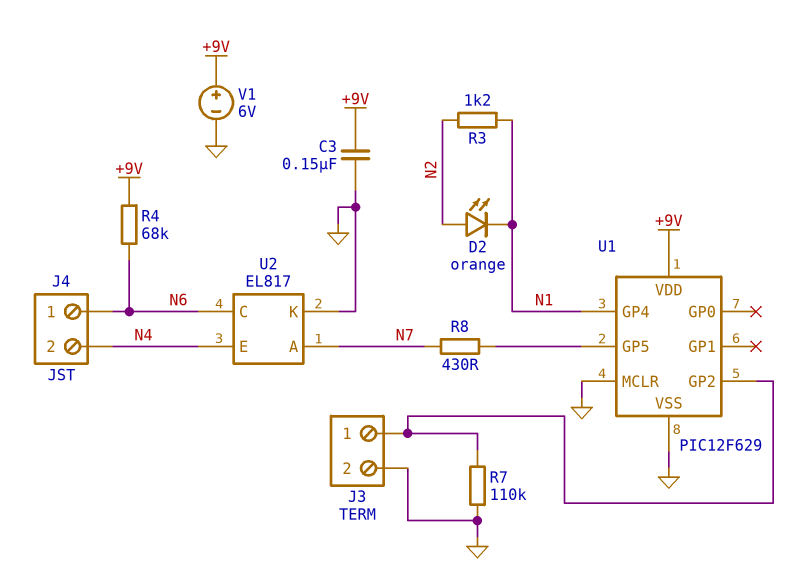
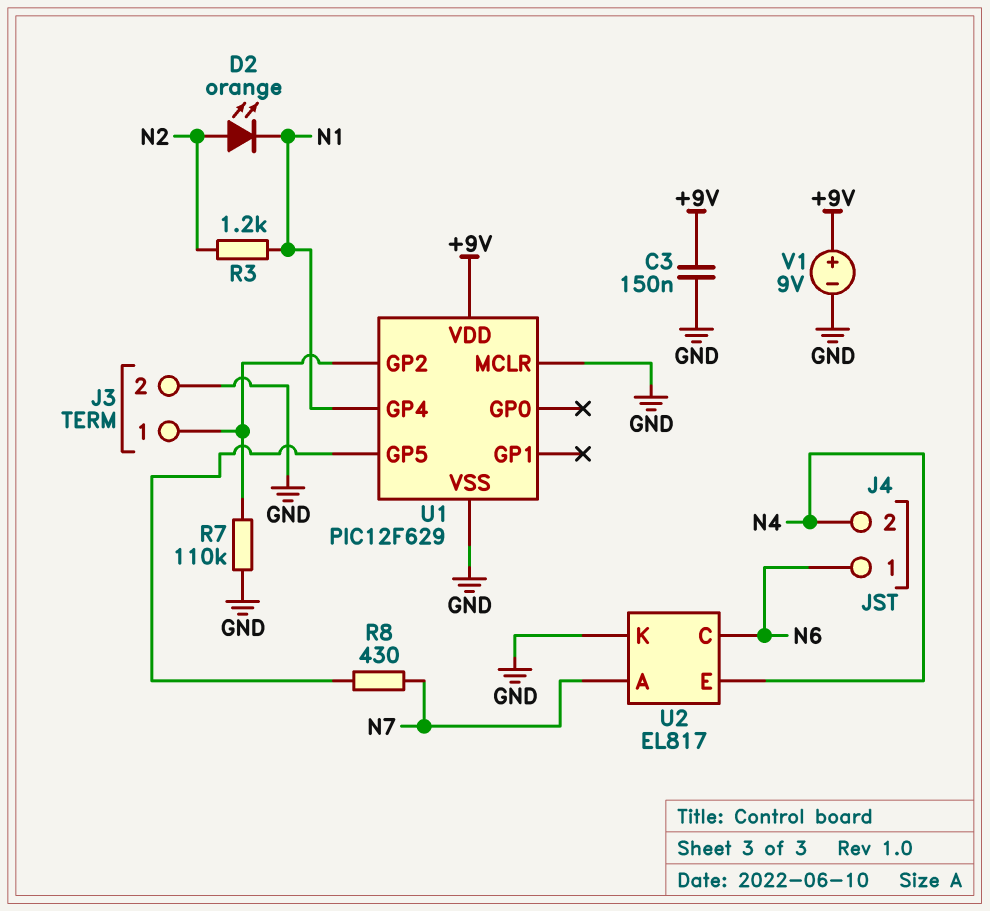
R4: 68k (+9V, N6) -> none
V1: 6V (plus +9V, minus GND) -> 9V (plus +9V, minus GND)

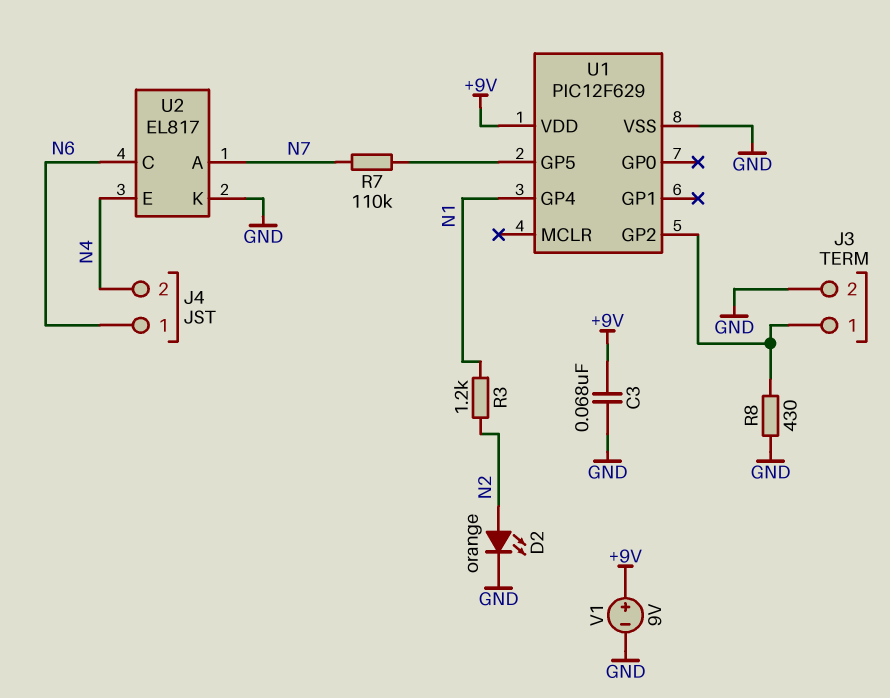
C3: 150nF (+9V, GND) -> 68nF (+9V, GND)
D2: LED orange (A N2, K N1) -> LED orange (A N2, K GND)
R7: 110k (GND, J3/1) -> 110k (N7, U1/GP5)
R8: 430 (N7, U1/GP5) -> 430 (GND, J3/1)
U1 pin MCLR: GND -> none

